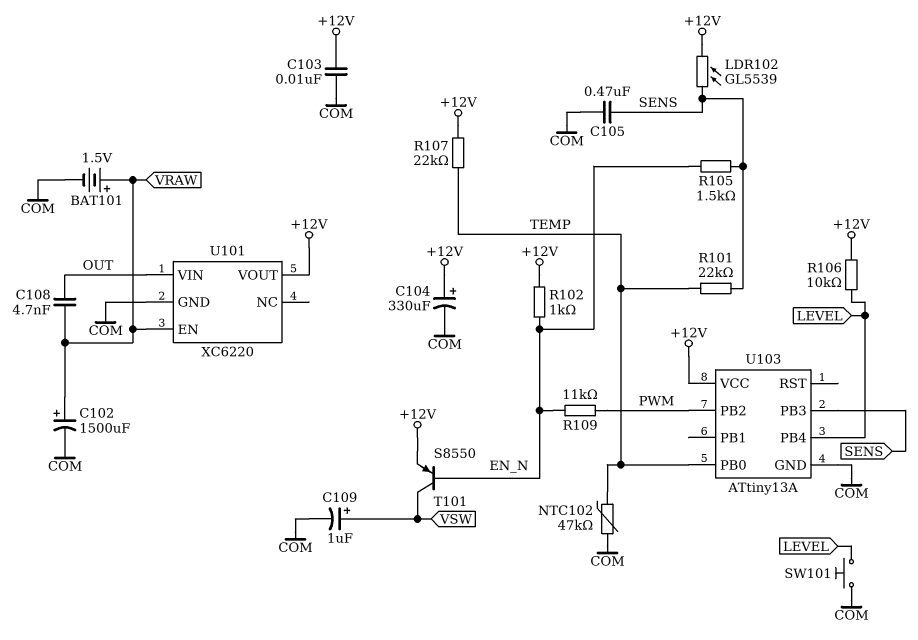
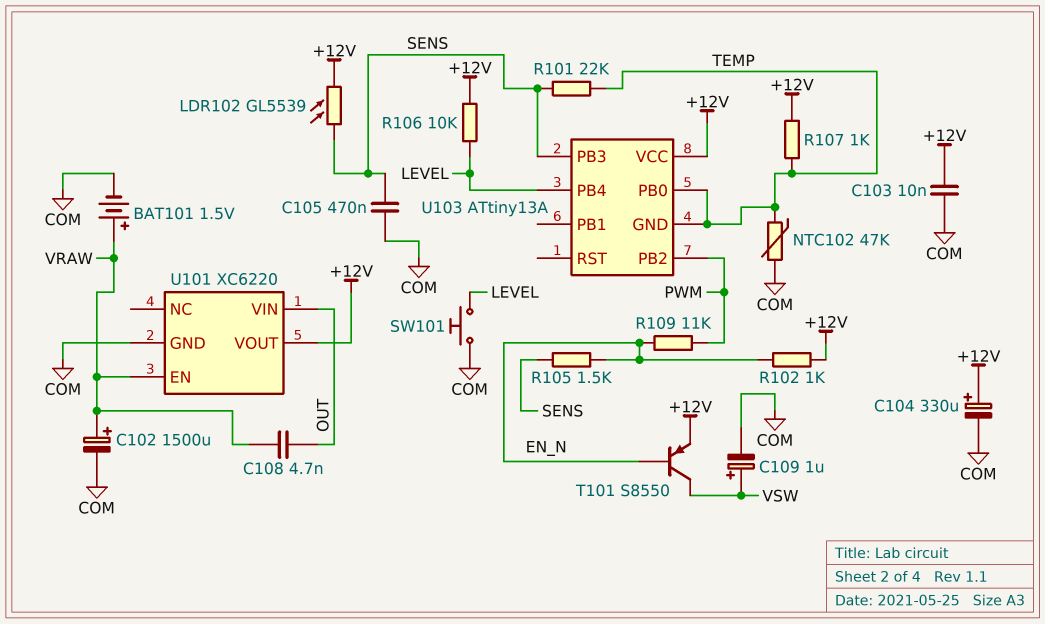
R107: 22k (+12V, TEMP) -> 1k (+12V, TEMP)
U103 pin GND: COM -> TEMP

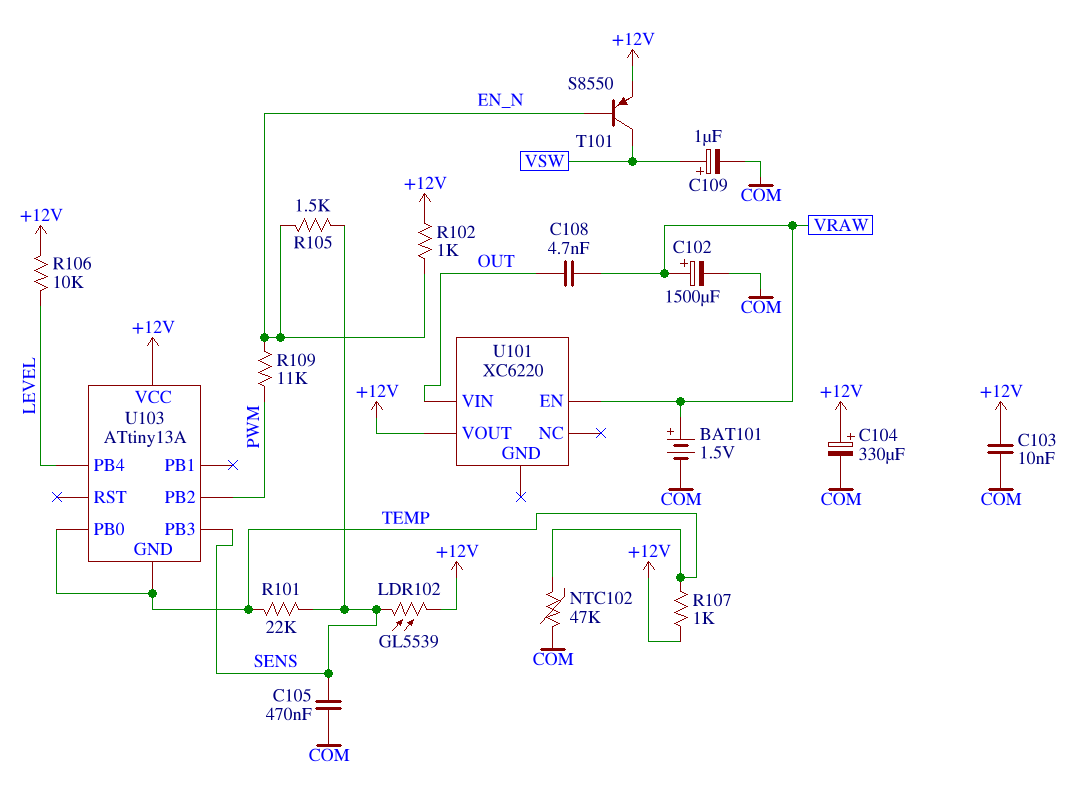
SW101: button (COM, LEVEL) -> none
U101 pin GND: COM -> none

